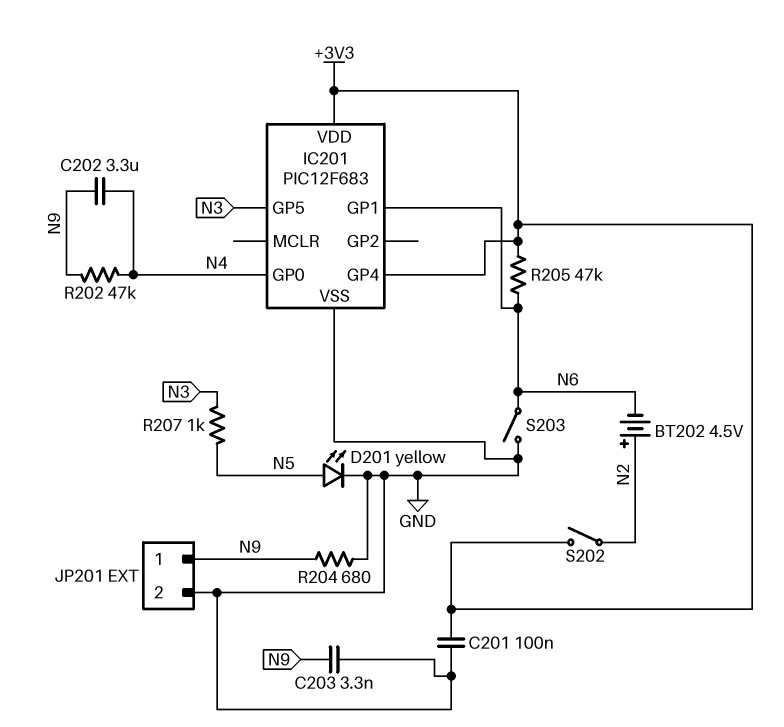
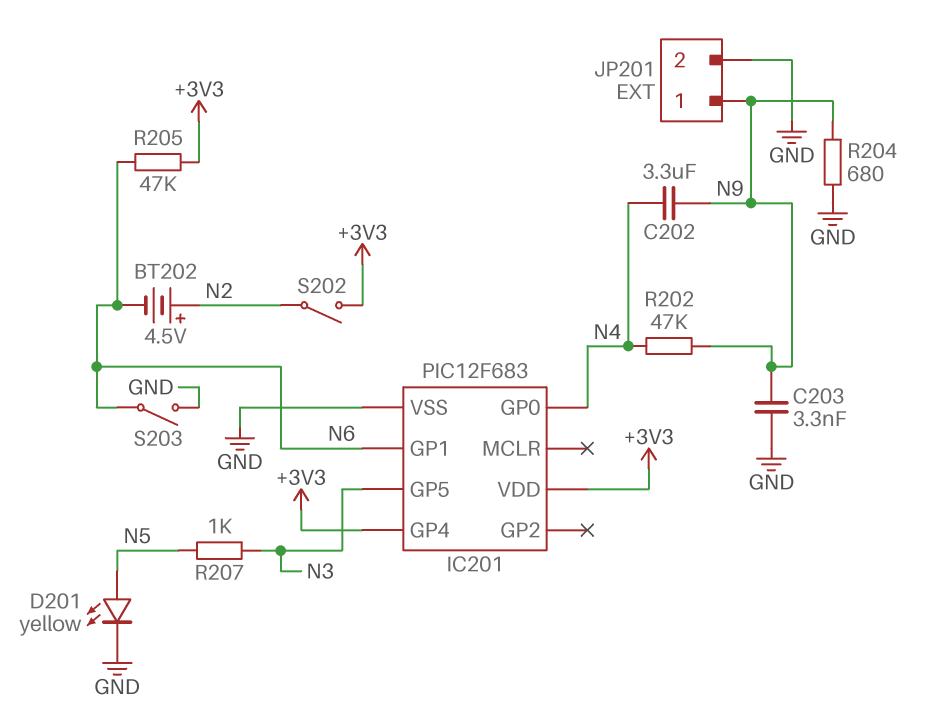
C201: 100nF (+3V3, GND) -> none

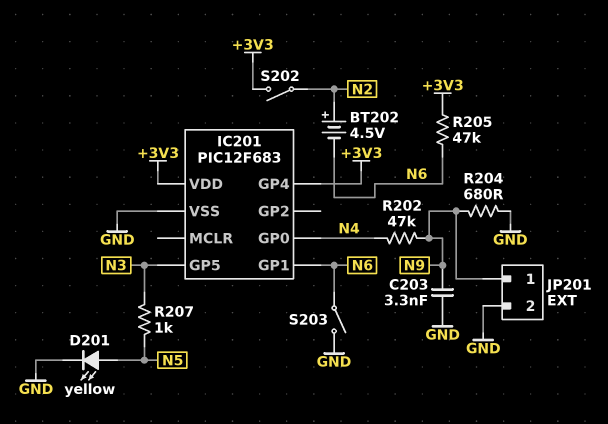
C202: 3.3uF (N4, N9) -> none

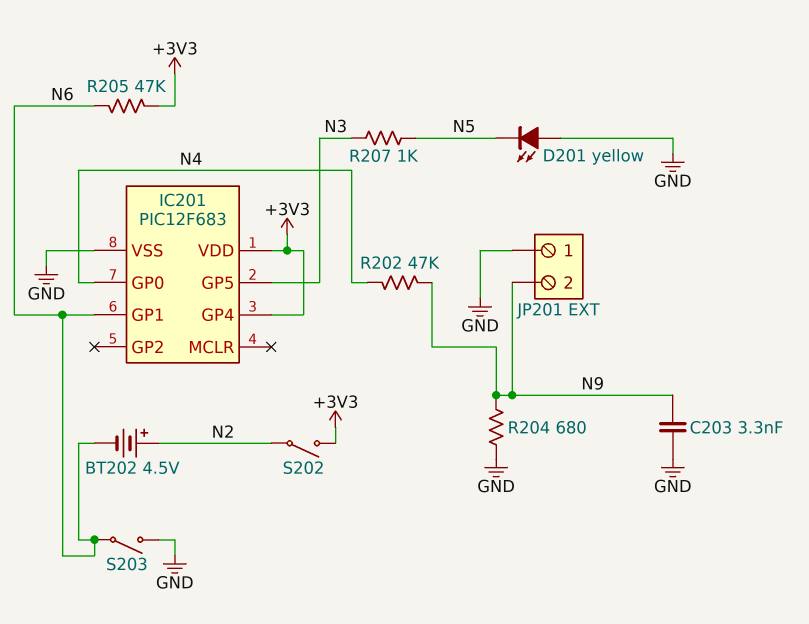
D201: LED yellow (A N5, K GND) -> LED yellow (A GND, K N5)
JP201 pin 1: N9 -> GND
JP201 pin 2: GND -> N9

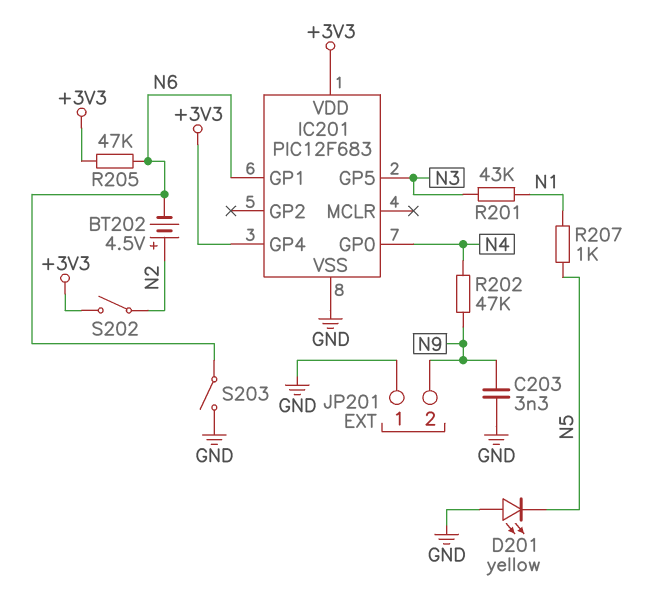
R201: none -> 43k (N1, N3)
R204: 680 (GND, N9) -> none
R207: 1k (N3, N5) -> 1k (N1, N5)

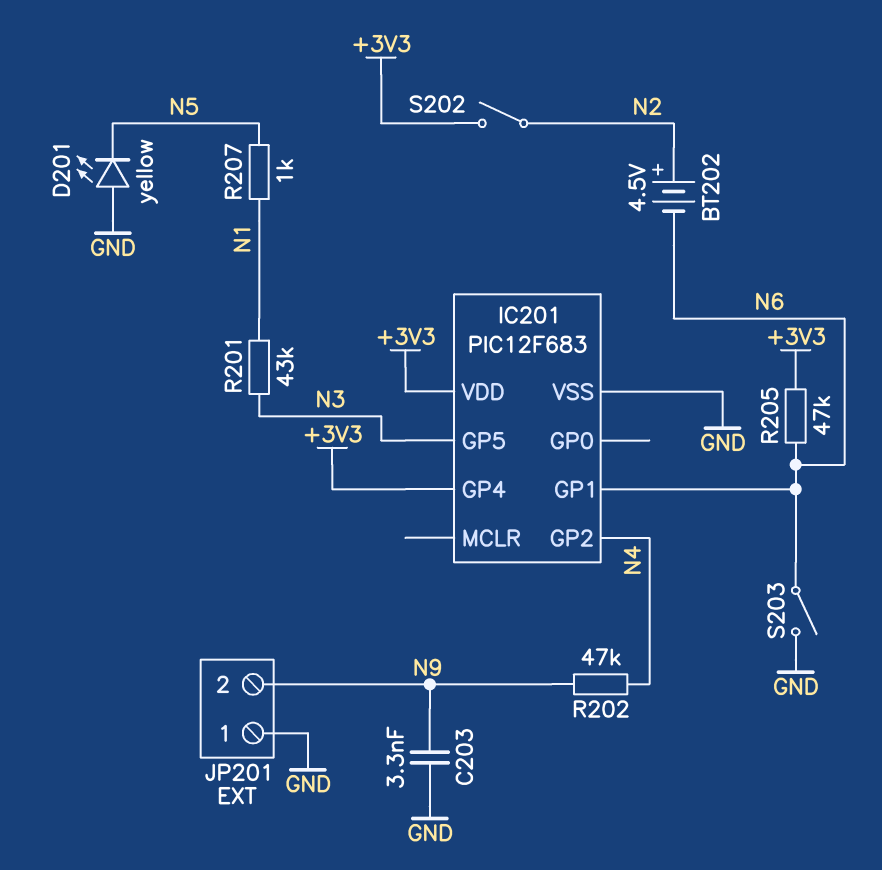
IC201 pin GP0: N4 -> none
IC201 pin GP2: none -> N4

